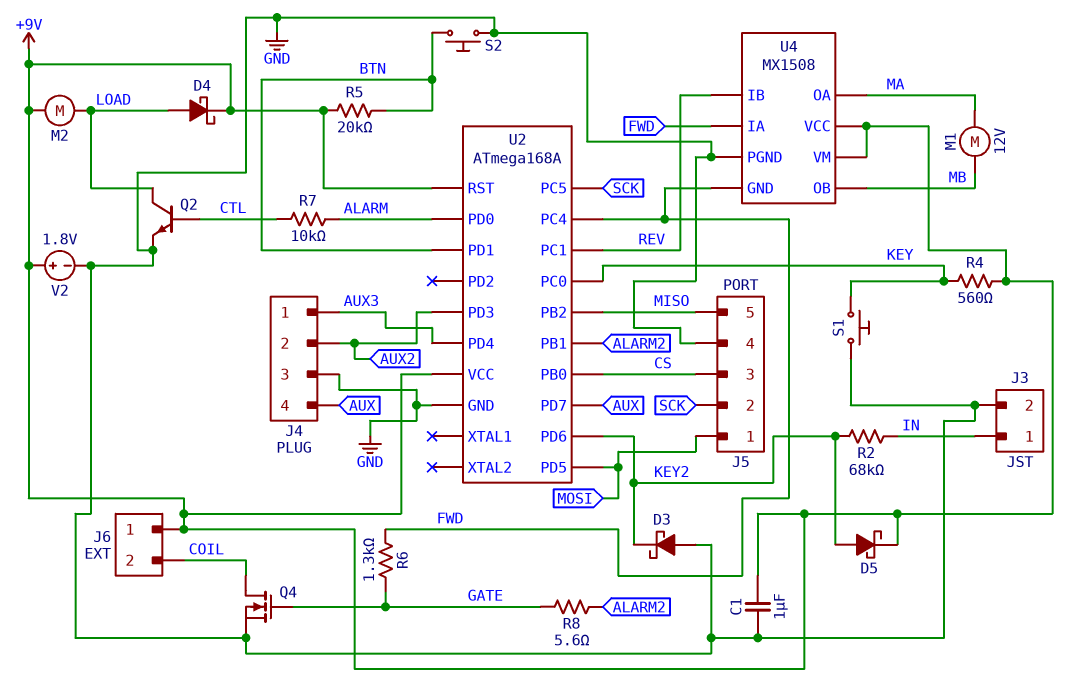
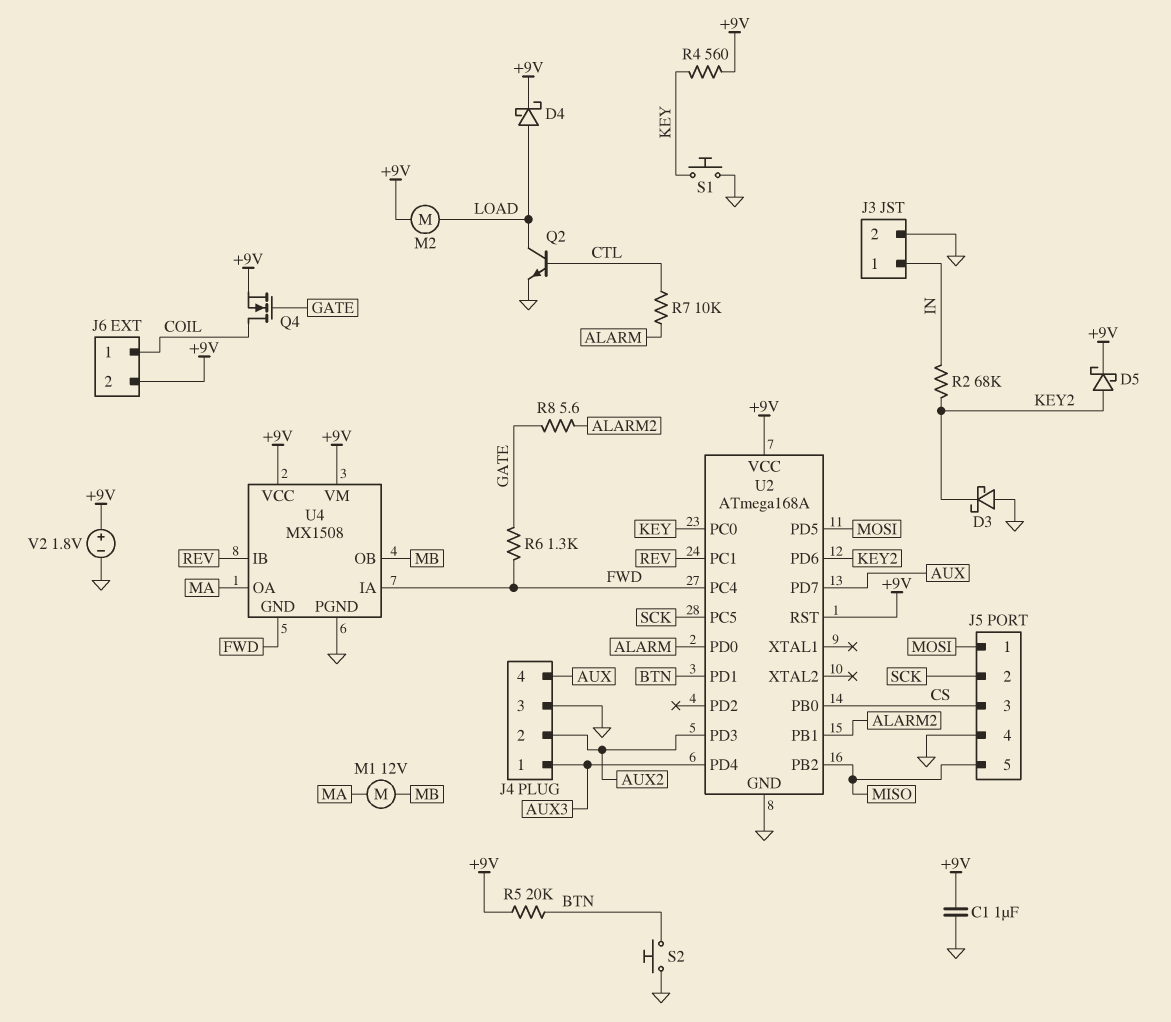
J6 pin 1: +9V -> COIL
J6 pin 2: COIL -> +9V
Q4: NMOS (G GATE, D COIL, S GND) -> NMOS (G GATE, D COIL, S +9V)

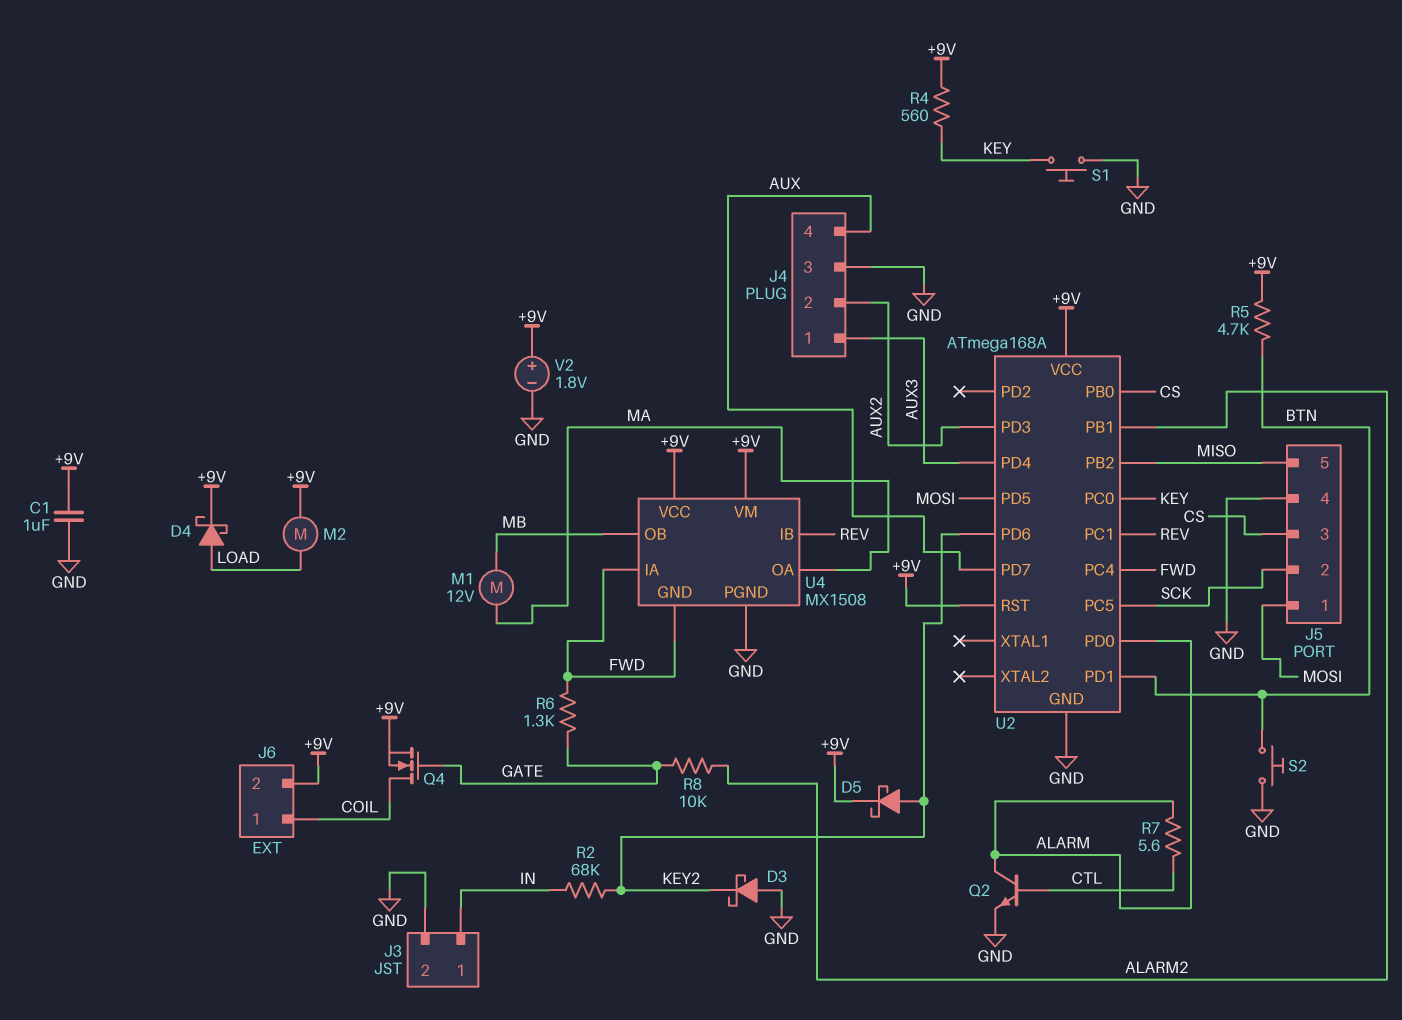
Q2: NPN (B CTL, C LOAD, E GND) -> NPN (B CTL, C ALARM, E GND)
R5: 20k (+9V, BTN) -> 4.7k (+9V, BTN)
R7: 10k (ALARM, CTL) -> 5.6 (ALARM, CTL)
R8: 5.6 (ALARM2, GATE) -> 10k (ALARM2, GATE)

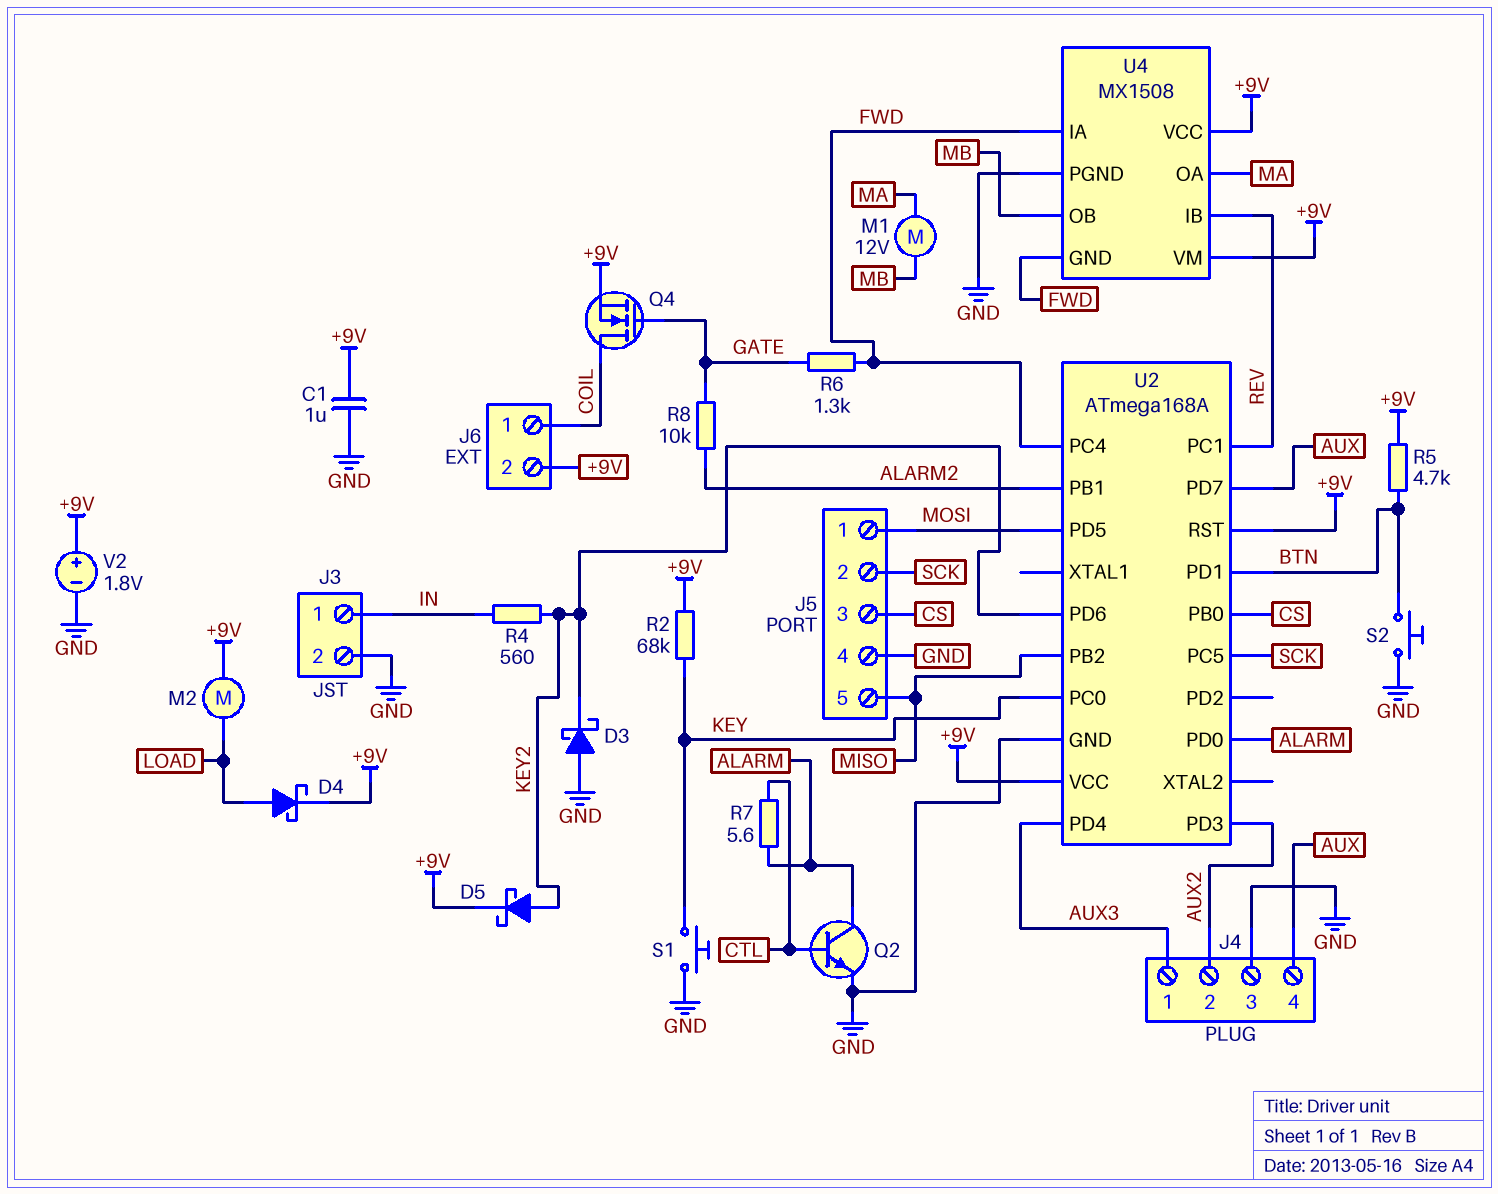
R2: 68k (IN, KEY2) -> 68k (+9V, KEY)
R4: 560 (+9V, KEY) -> 560 (IN, KEY2)

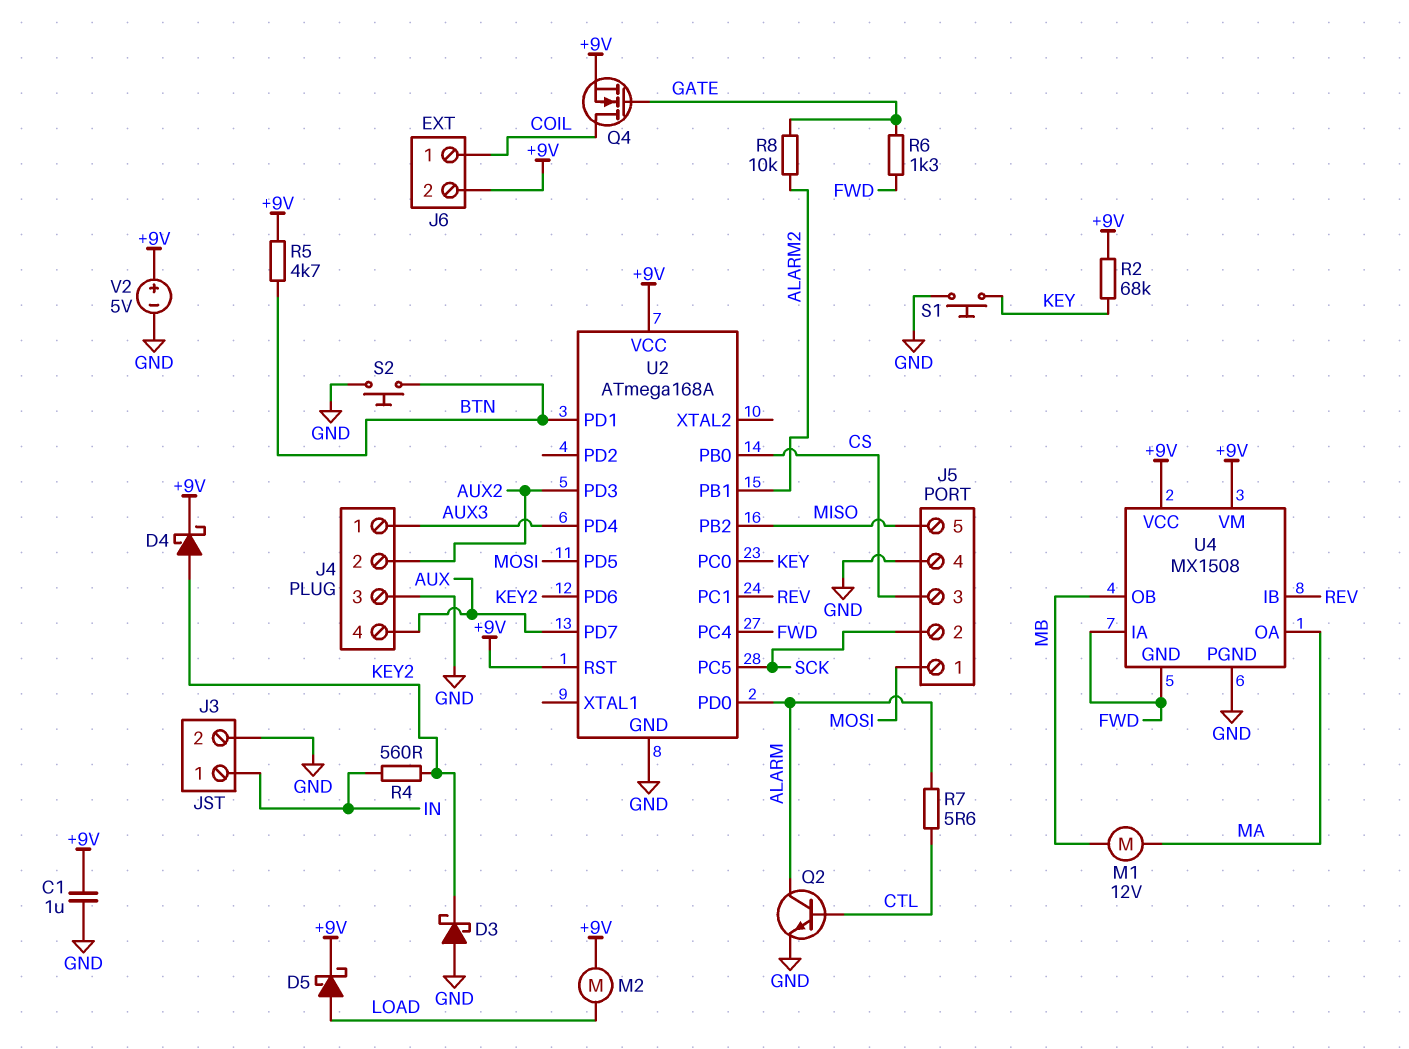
D4: schottky (A LOAD, K +9V) -> schottky (A KEY2, K +9V)
D5: schottky (A KEY2, K +9V) -> schottky (A LOAD, K +9V)
V2: 1.8V (plus +9V, minus GND) -> 5V (plus +9V, minus GND)

